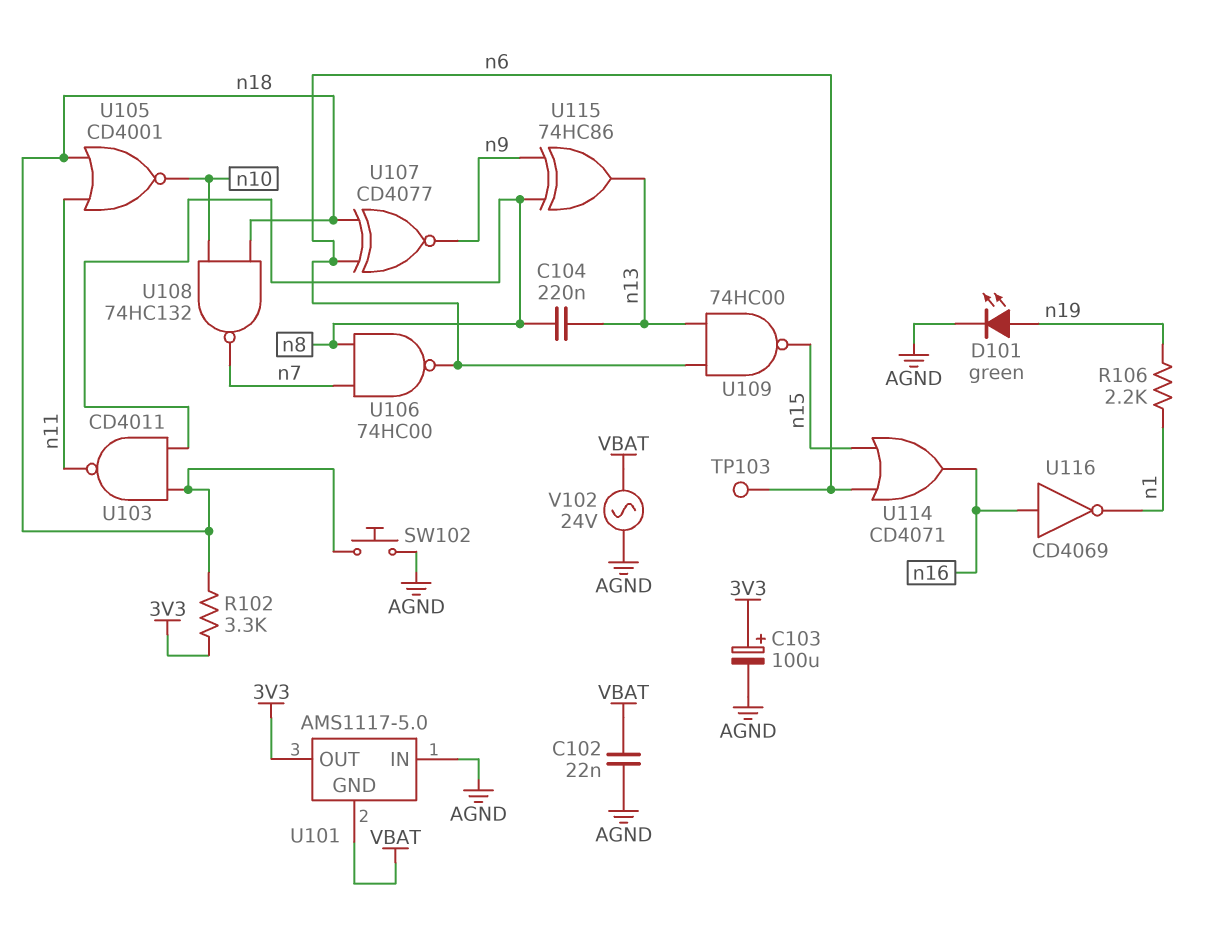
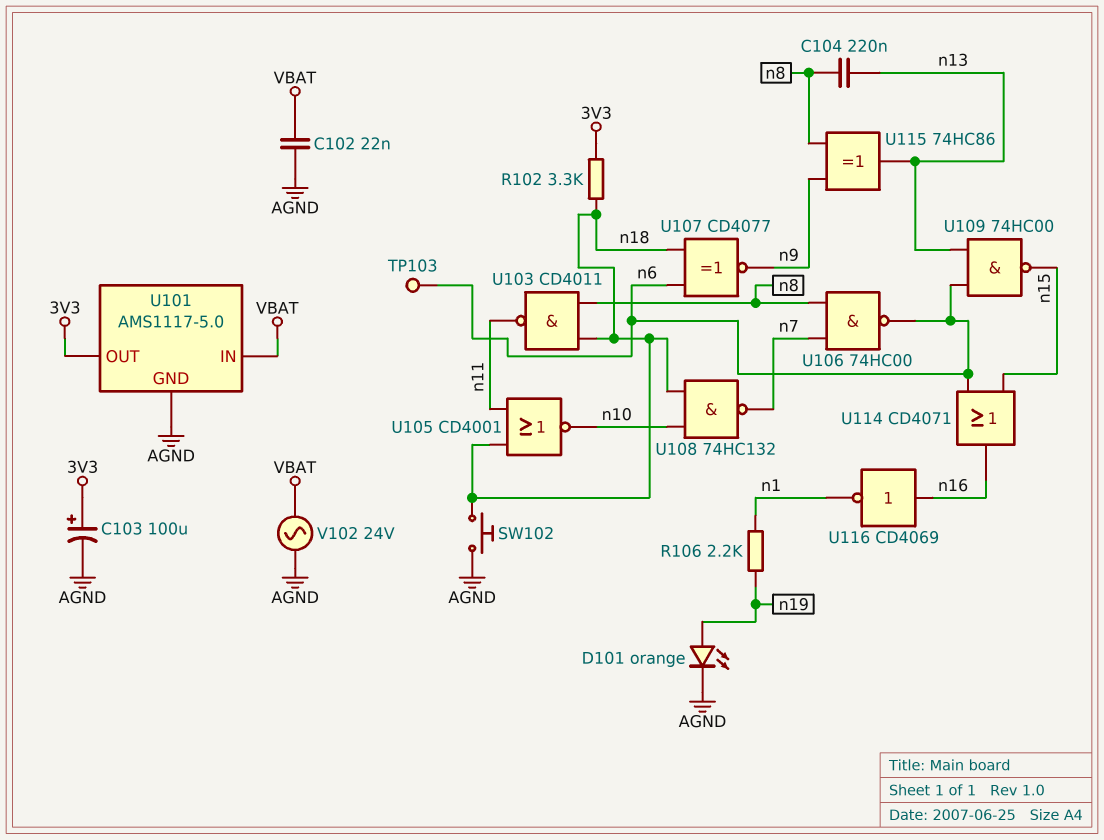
D101: LED green (A n19, K AGND) -> LED orange (A n19, K AGND)
U101 pin GND: VBAT -> AGND
U101 pin IN: AGND -> VBAT

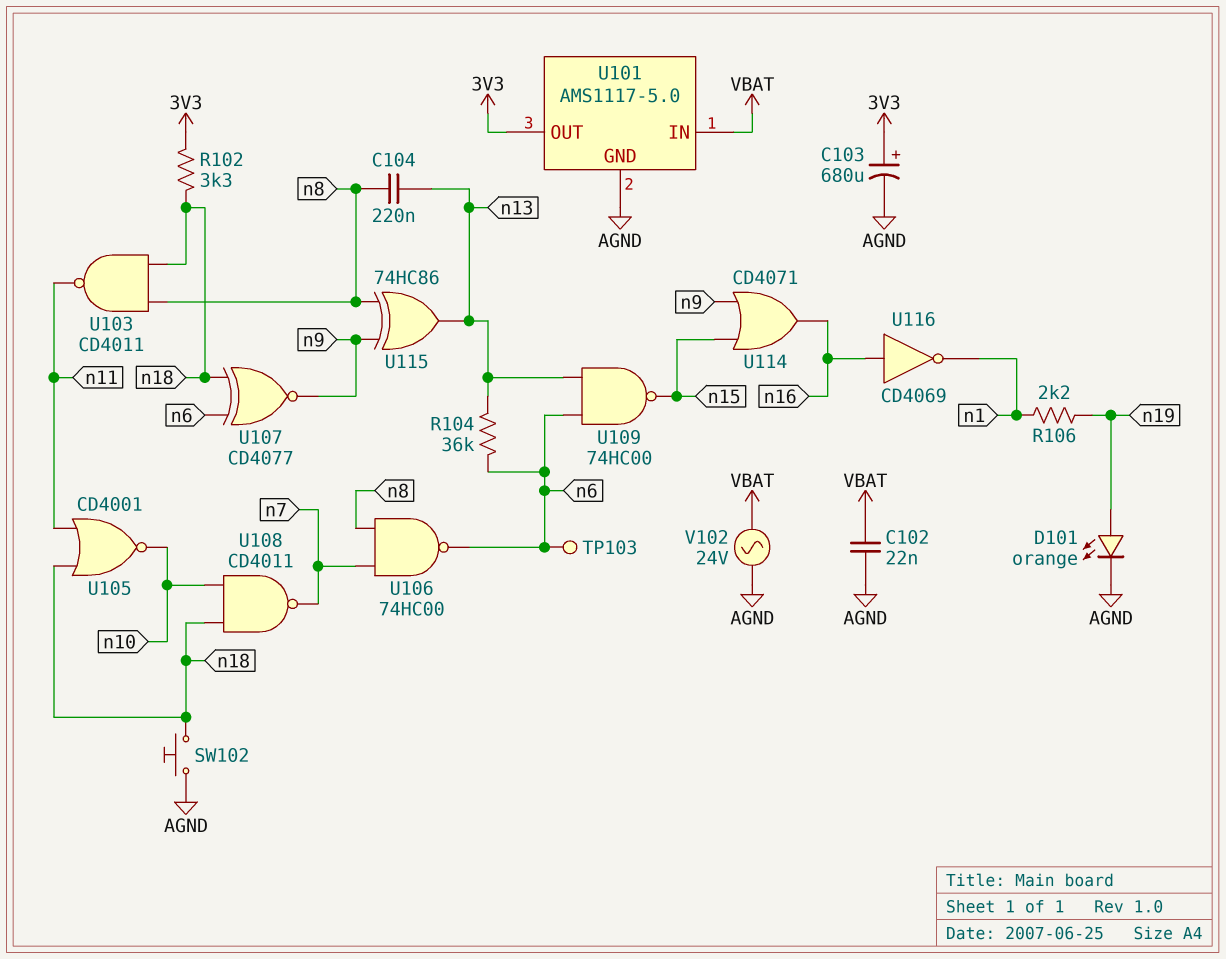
C103: 100uF (plus 3V3, minus AGND) -> 680uF (plus 3V3, minus AGND)
R104: none -> 36k (n6, n13)
U108: NAND 74HC132 (in n10, in n18, out n7) -> NAND CD4011 (in n10, in n18, out n7)
U114: OR CD4071 (in n6, in n15, out n16) -> OR CD4071 (in n9, in n15, out n16)

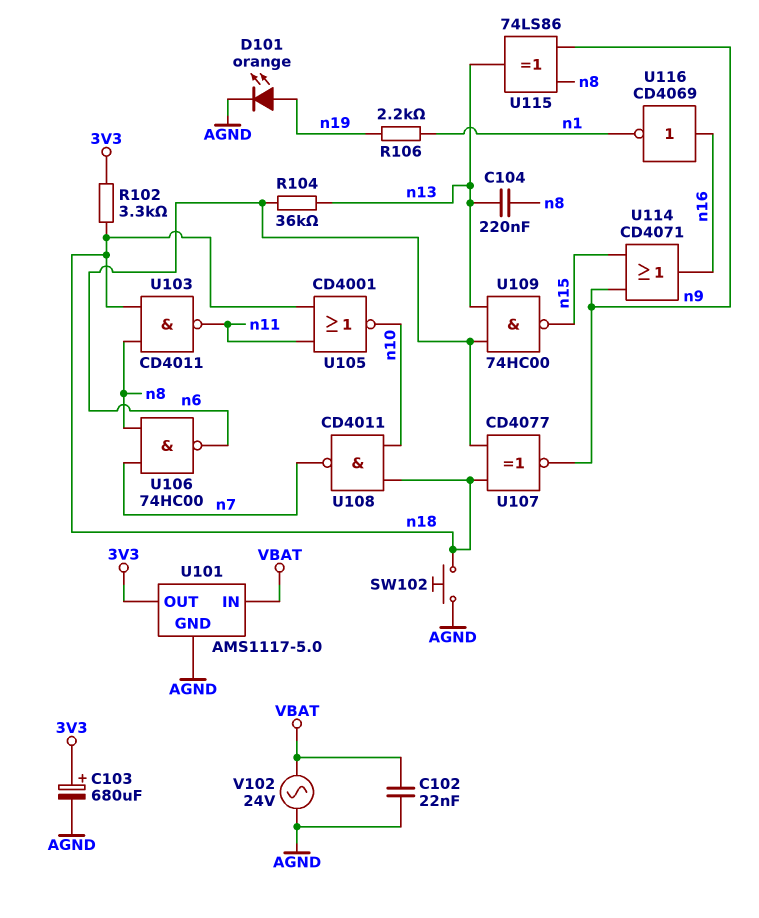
TP103: test point (n6) -> none
U115: XOR 74HC86 (in n8, in n9, out n13) -> XOR 74LS86 (in n8, in n9, out n13)

